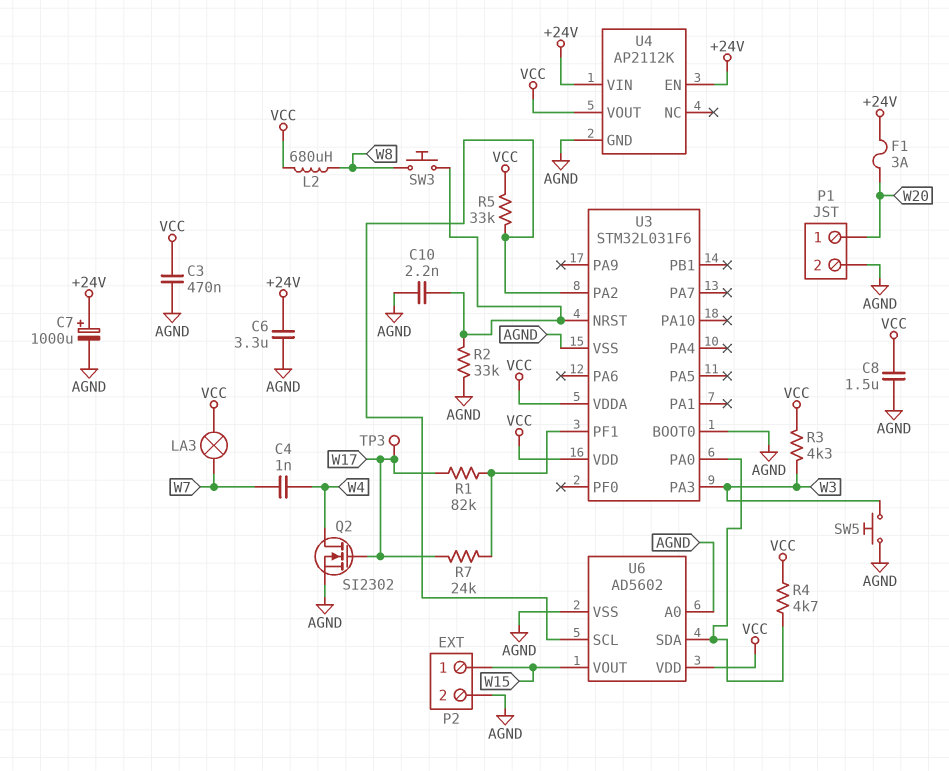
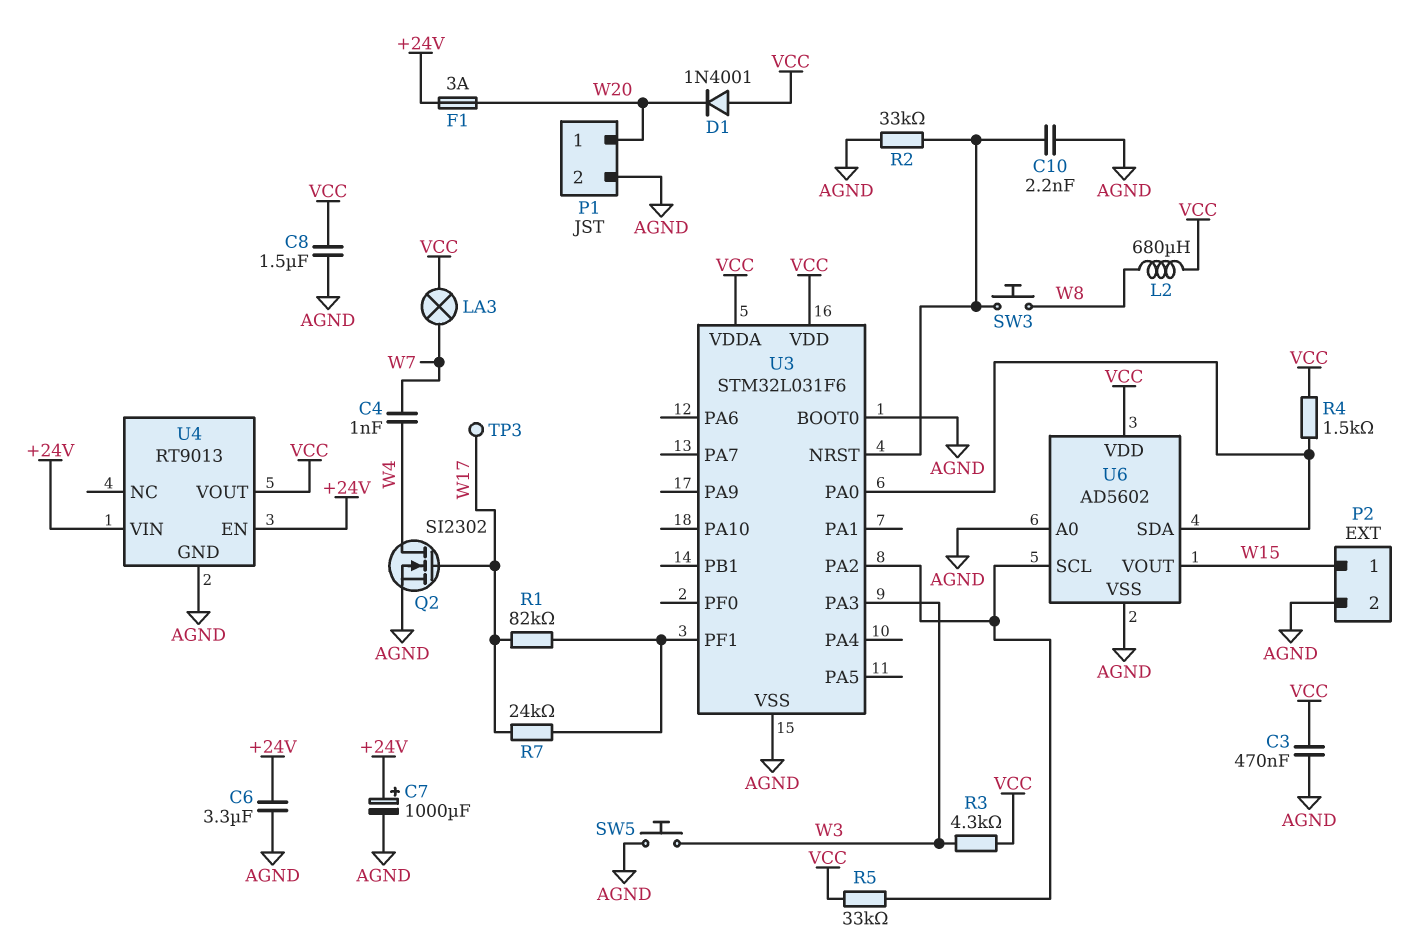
D1: none -> diode 1N4001 (A VCC, K W20)
R4: 4.7k (U3/PA0, VCC) -> 1.5k (U3/PA0, VCC)
U4: AP2112K -> RT9013

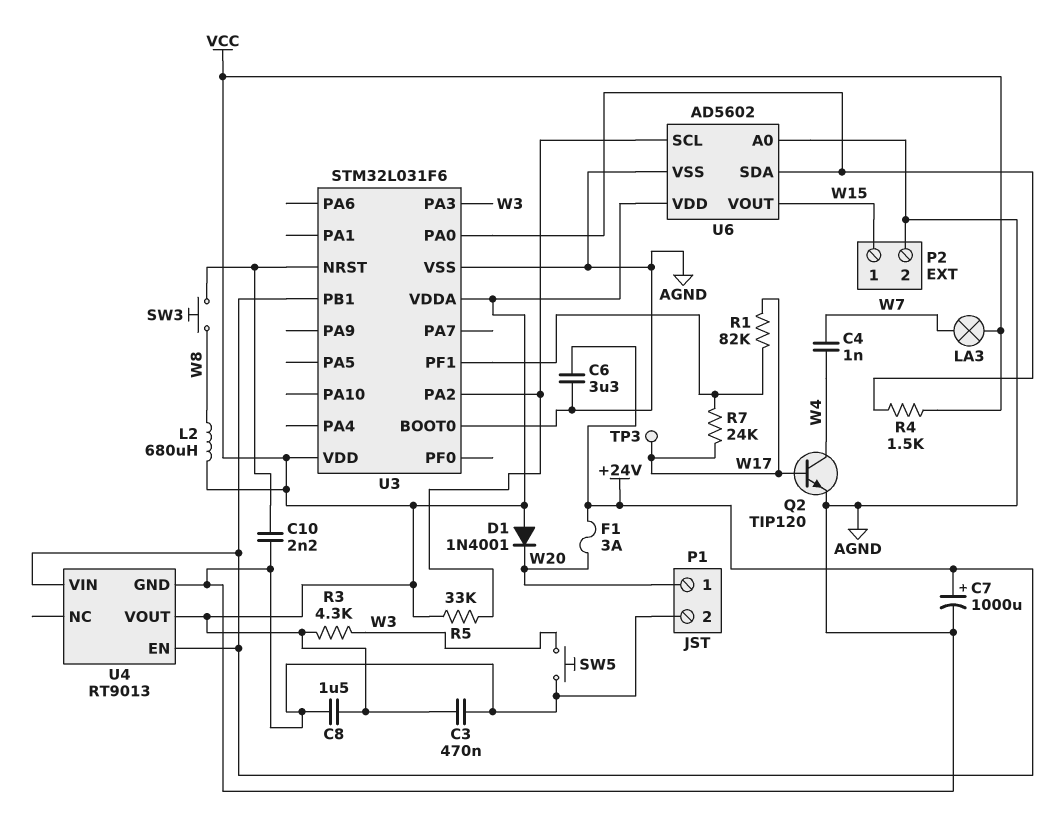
Q2: NMOS SI2302 (G W17, D W4, S AGND) -> NPN TIP120 (B W17, C W4, E AGND)
R2: 33k (AGND, U3/NRST) -> none
U3 pin PB1: none -> +24V

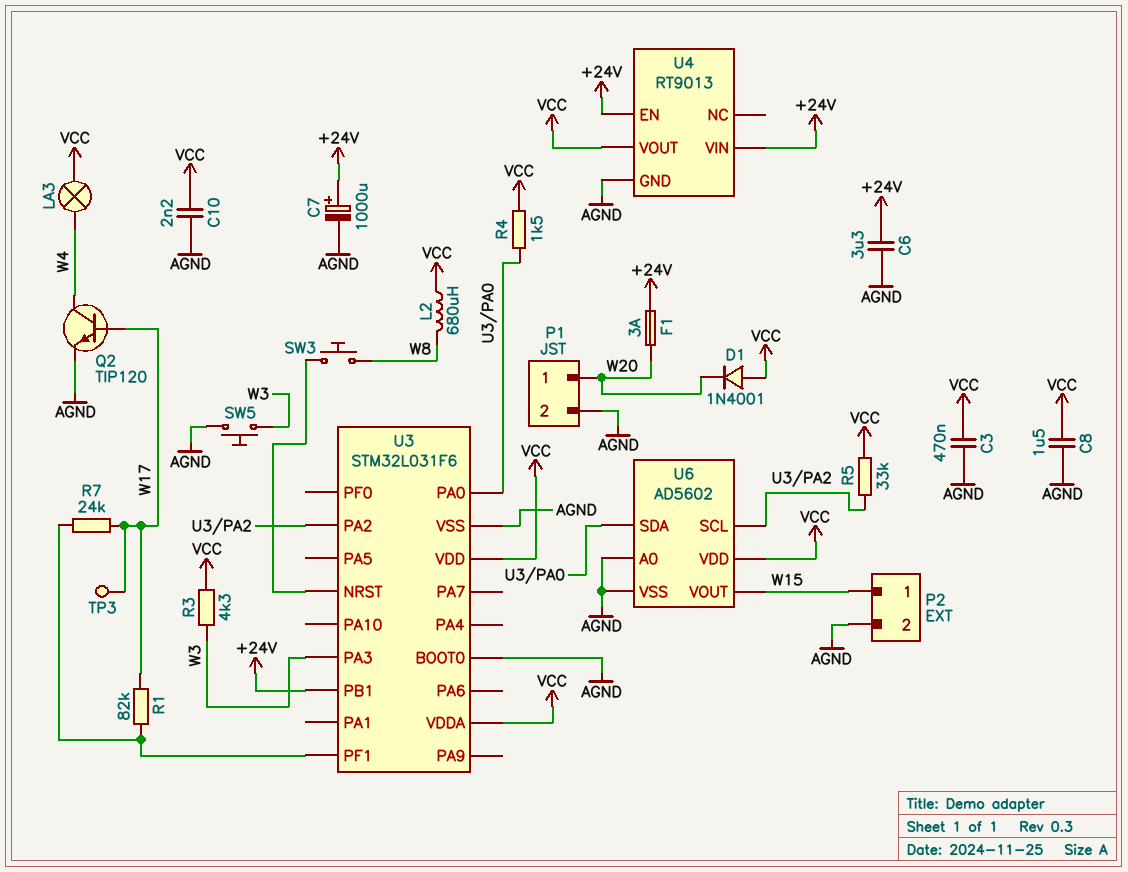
C4: 1nF (W4, W7) -> none
C10: 2.2nF (AGND, U3/NRST) -> 2.2nF (AGND, VCC)
LA3: lamp (VCC, W7) -> lamp (VCC, W4)

